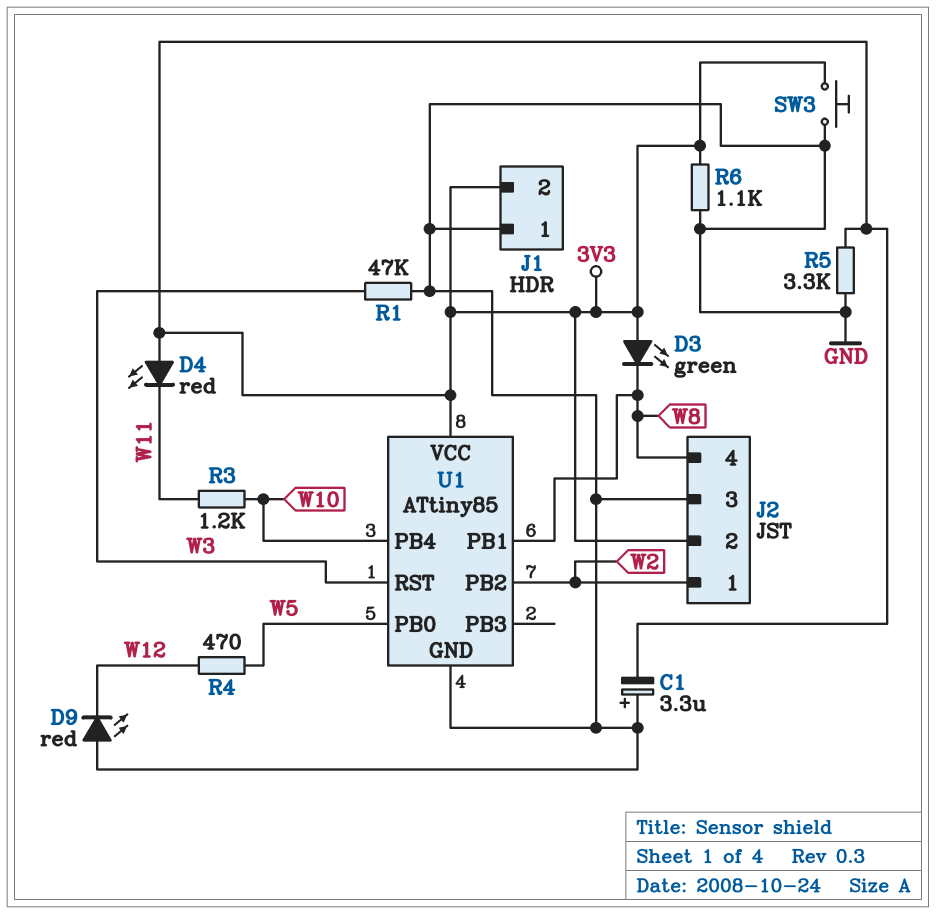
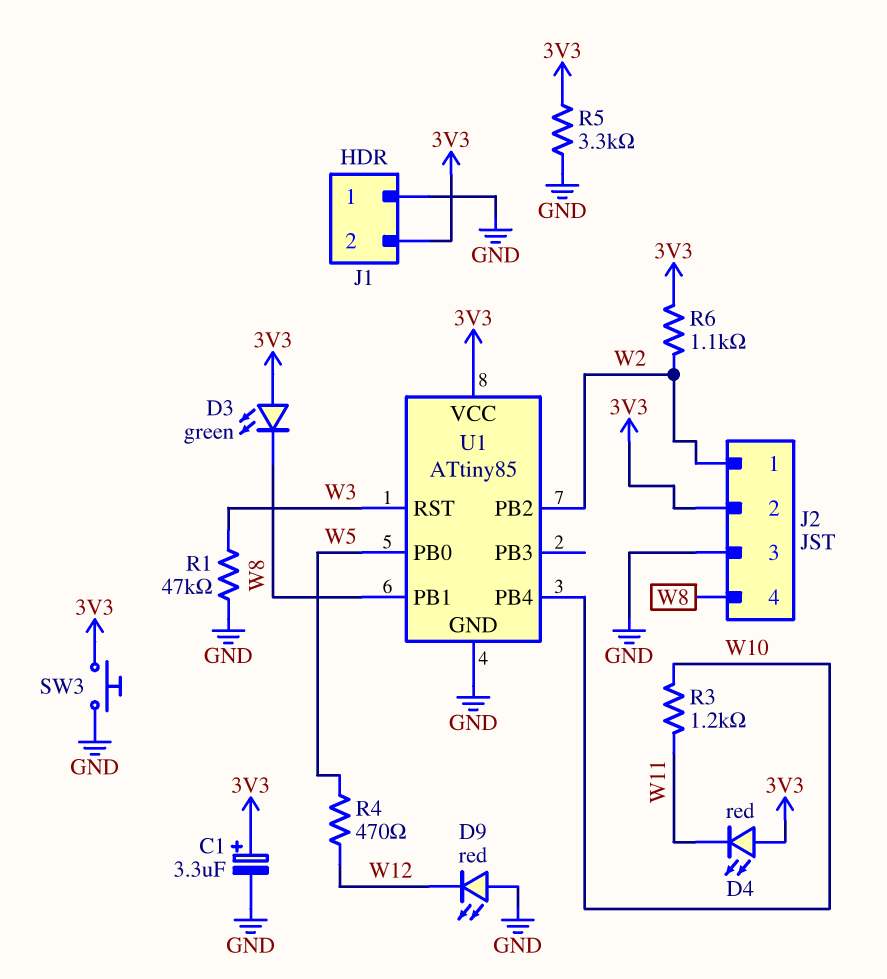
C1: 3.3uF (plus GND, minus 3V3) -> 3.3uF (plus 3V3, minus GND)
R6: 1.1k (3V3, GND) -> 1.1k (3V3, W2)

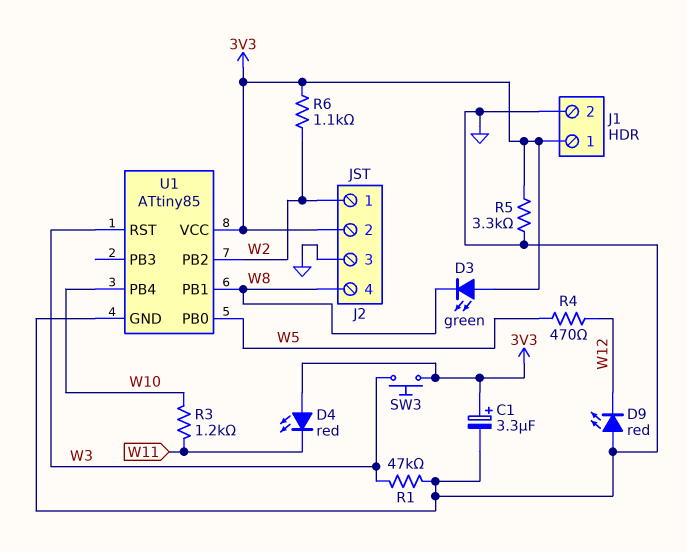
J1 pin 1: GND -> 3V3
J1 pin 2: 3V3 -> GND
SW3: button (3V3, GND) -> button (3V3, W3)

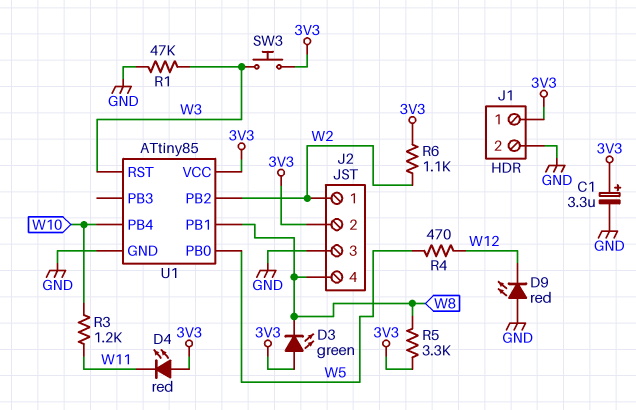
R5: 3.3k (3V3, GND) -> 3.3k (3V3, W8)

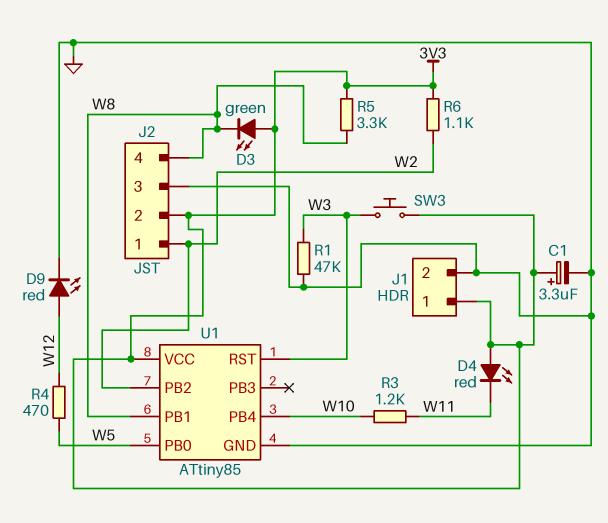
D9: LED red (A GND, K W12) -> LED red (A W12, K GND)

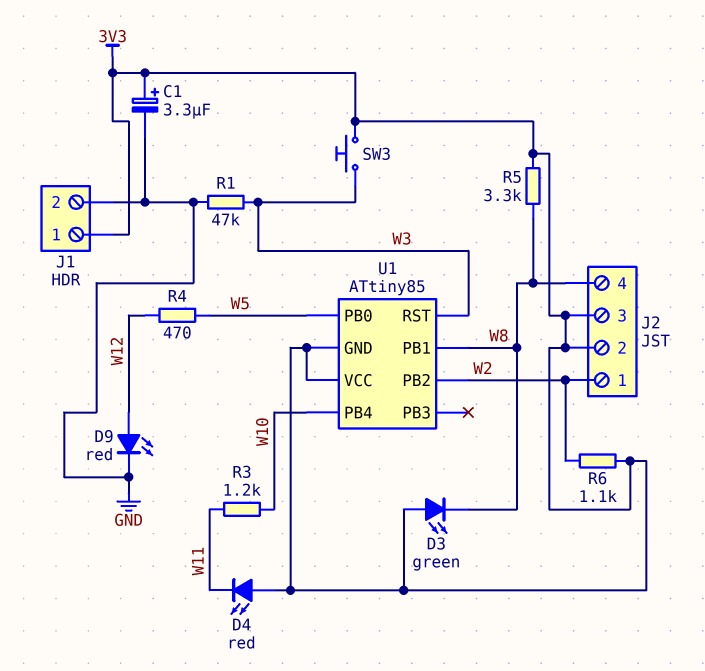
J2 pin 3: GND -> 3V3
U1 pin GND: GND -> 3V3

